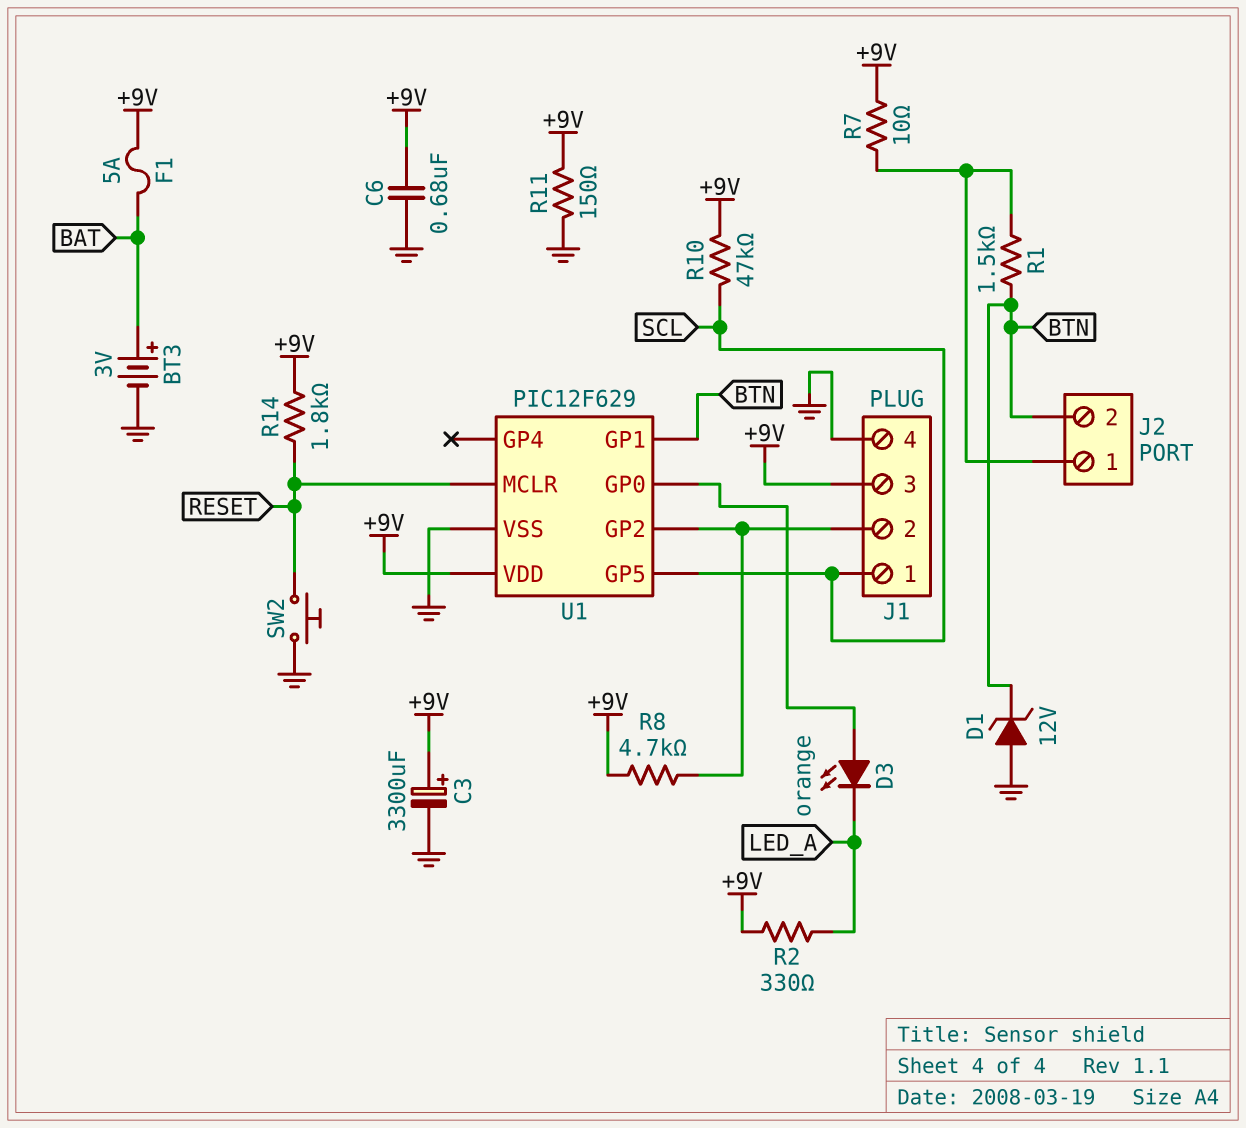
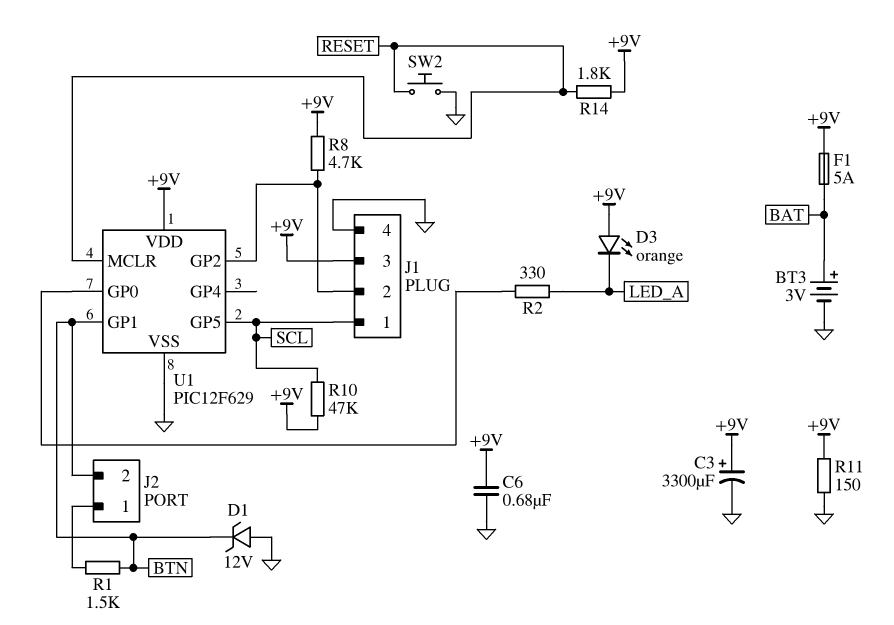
D3: LED orange (A U1/GP0, K LED_A) -> LED orange (A +9V, K LED_A)
R2: 330 (+9V, LED_A) -> 330 (LED_A, U1/GP0)
R7: 10 (+9V, J2/1) -> none

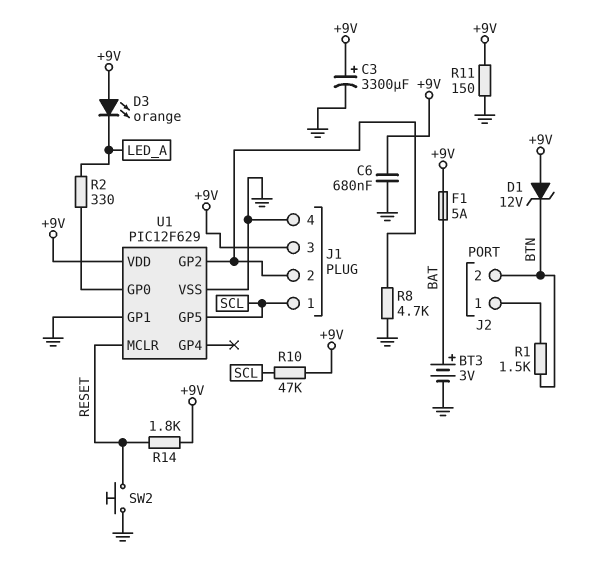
D1: zener 12V (A GND, K BTN) -> zener 12V (A +9V, K BTN)
R8: 4.7k (+9V, J1/2) -> 4.7k (GND, J1/2)
U1 pin GP1: BTN -> GND

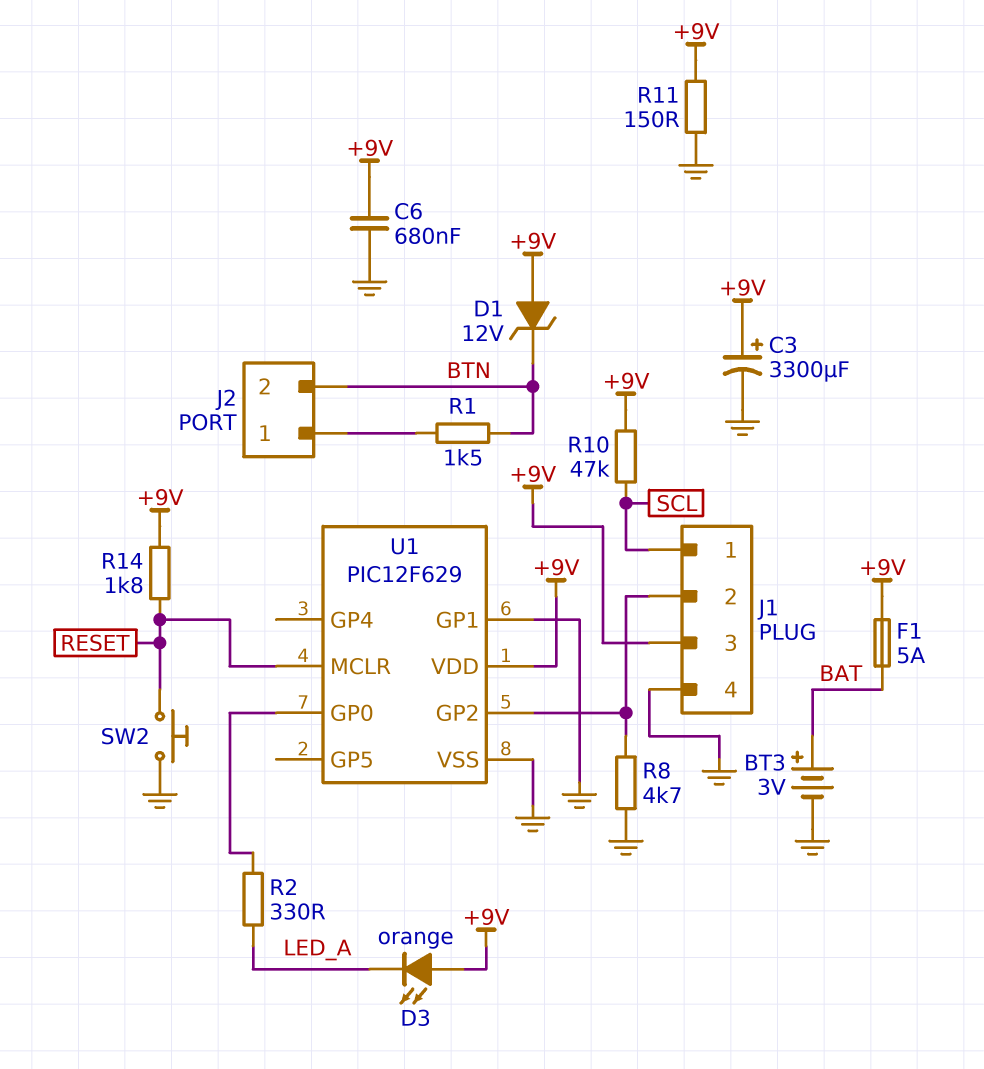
U1 pin GP5: SCL -> none

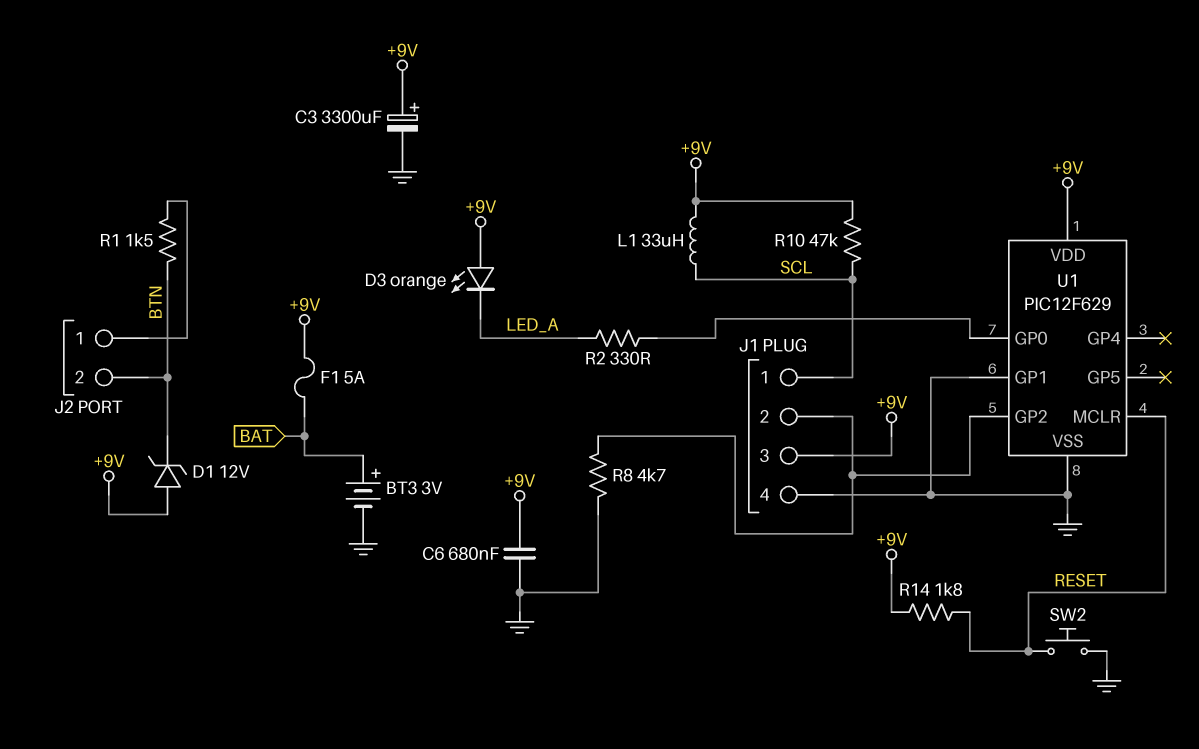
L1: none -> 33uH (+9V, SCL)
R11: 150 (+9V, GND) -> none

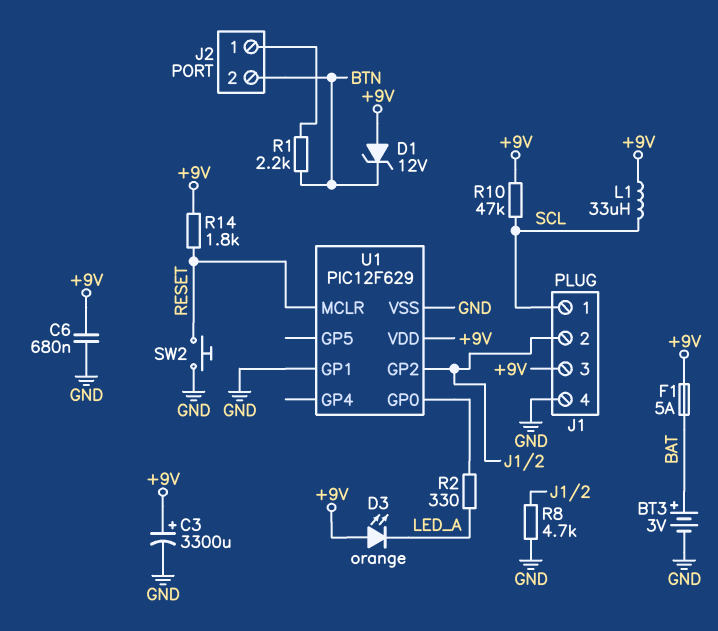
R1: 1.5k (BTN, J2/1) -> 2.2k (BTN, J2/1)

